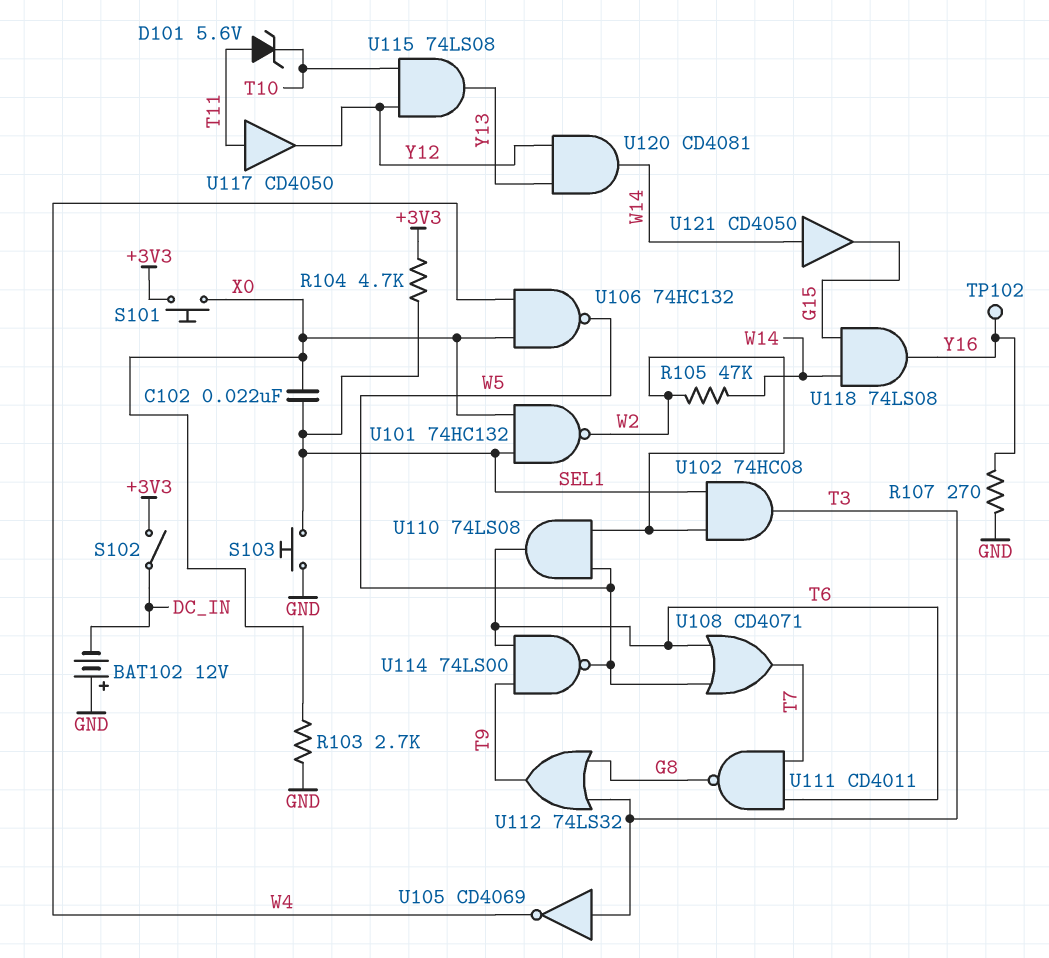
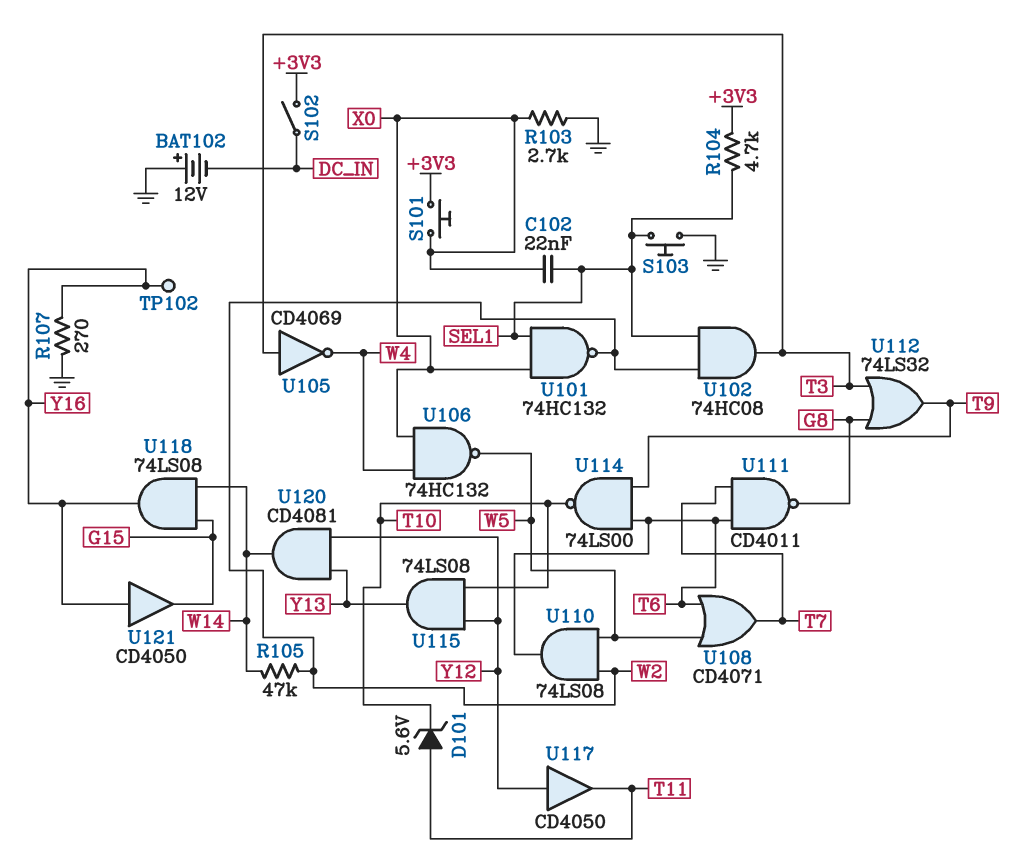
U114: NAND 74LS00 (in T6, in T9, out W5) -> NAND 74LS00 (in T6, in T9, out T10)
U117: buffer CD4050 (in T11, out Y12) -> buffer CD4050 (in Y12, out T11)
U121: buffer CD4050 (in W14, out G15) -> buffer CD4050 (in Y16, out G15)

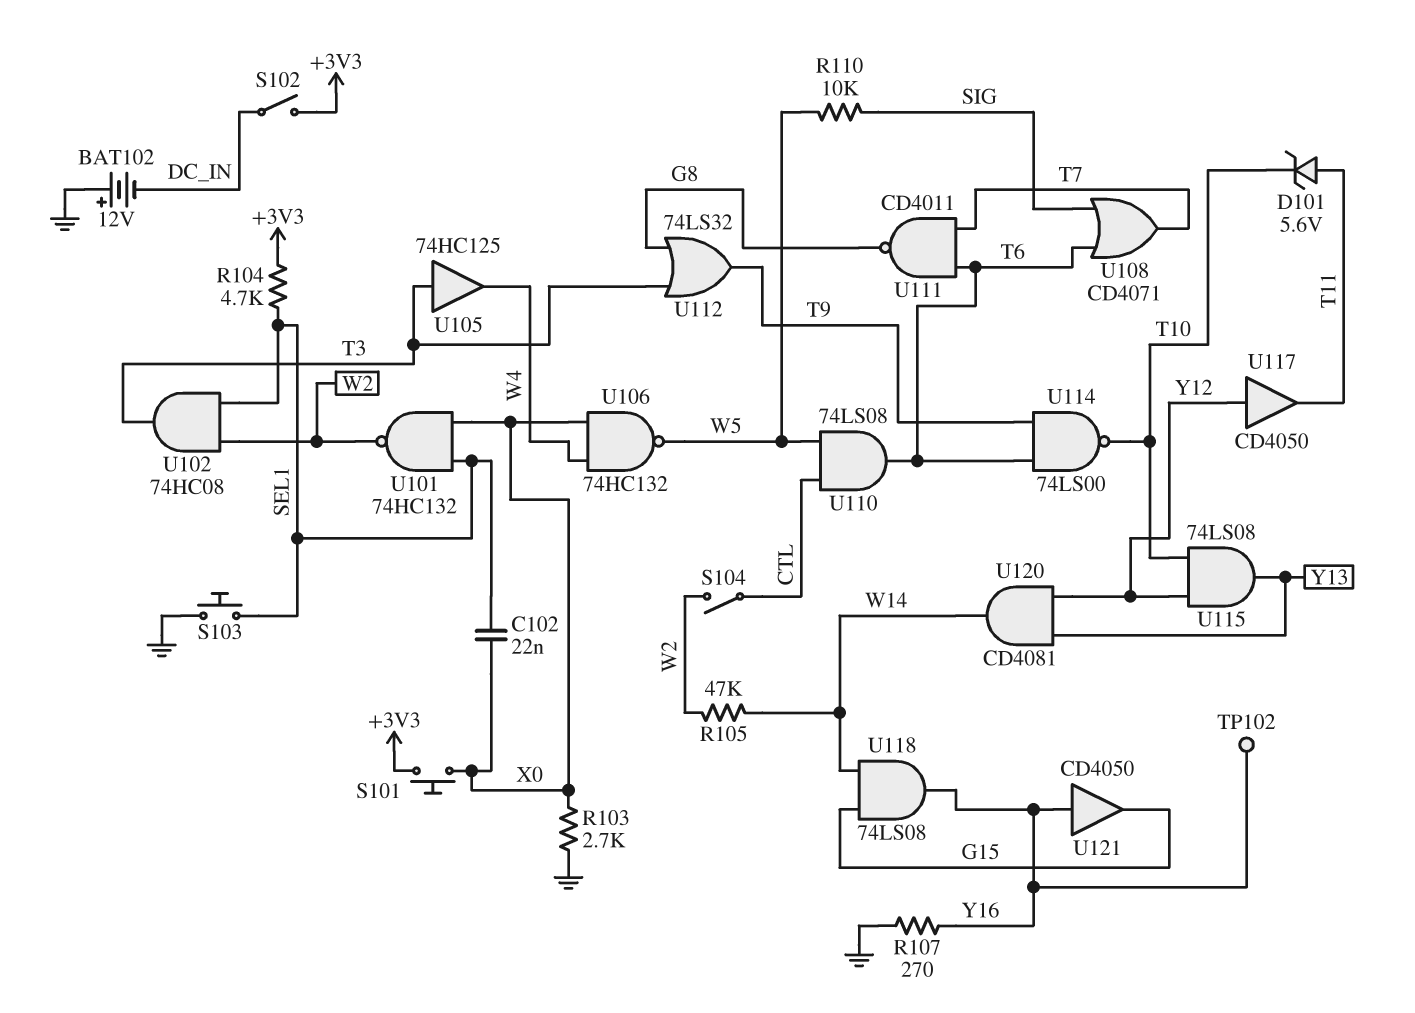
R110: none -> 10k (SIG, W5)
S104: none -> switch (CTL, W2)
U105: NOT CD4069 (in T3, out W4) -> buffer 74HC125 (in T3, out W4)
U108: OR CD4071 (in T6, in W5, out T7) -> OR CD4071 (in SIG, in T6, out T7)
U110: AND 74LS08 (in W2, in W5, out T6) -> AND 74LS08 (in CTL, in W5, out T6)

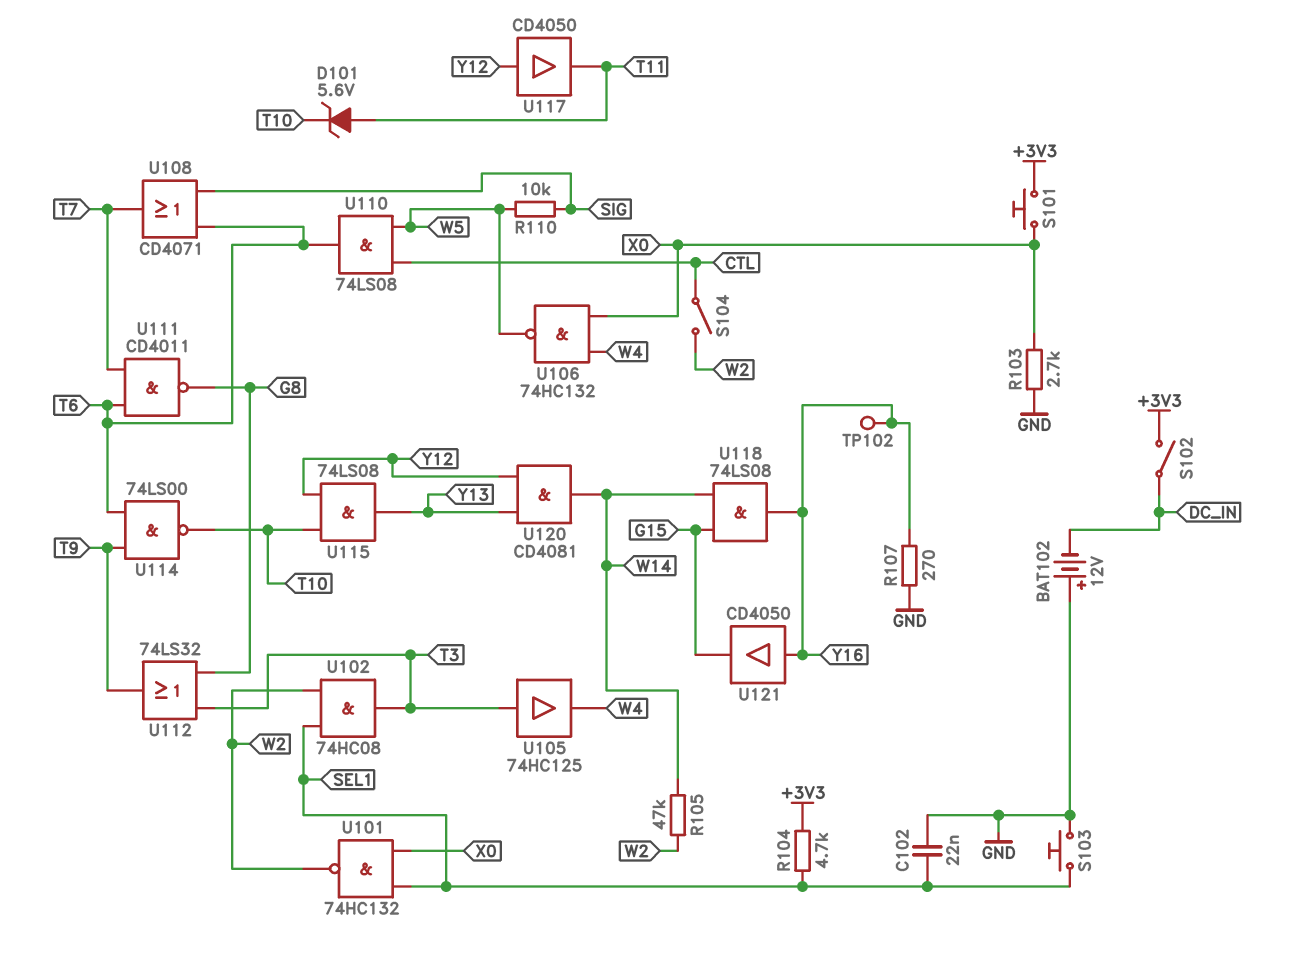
C102: 22nF (SEL1, X0) -> 22nF (GND, SEL1)

